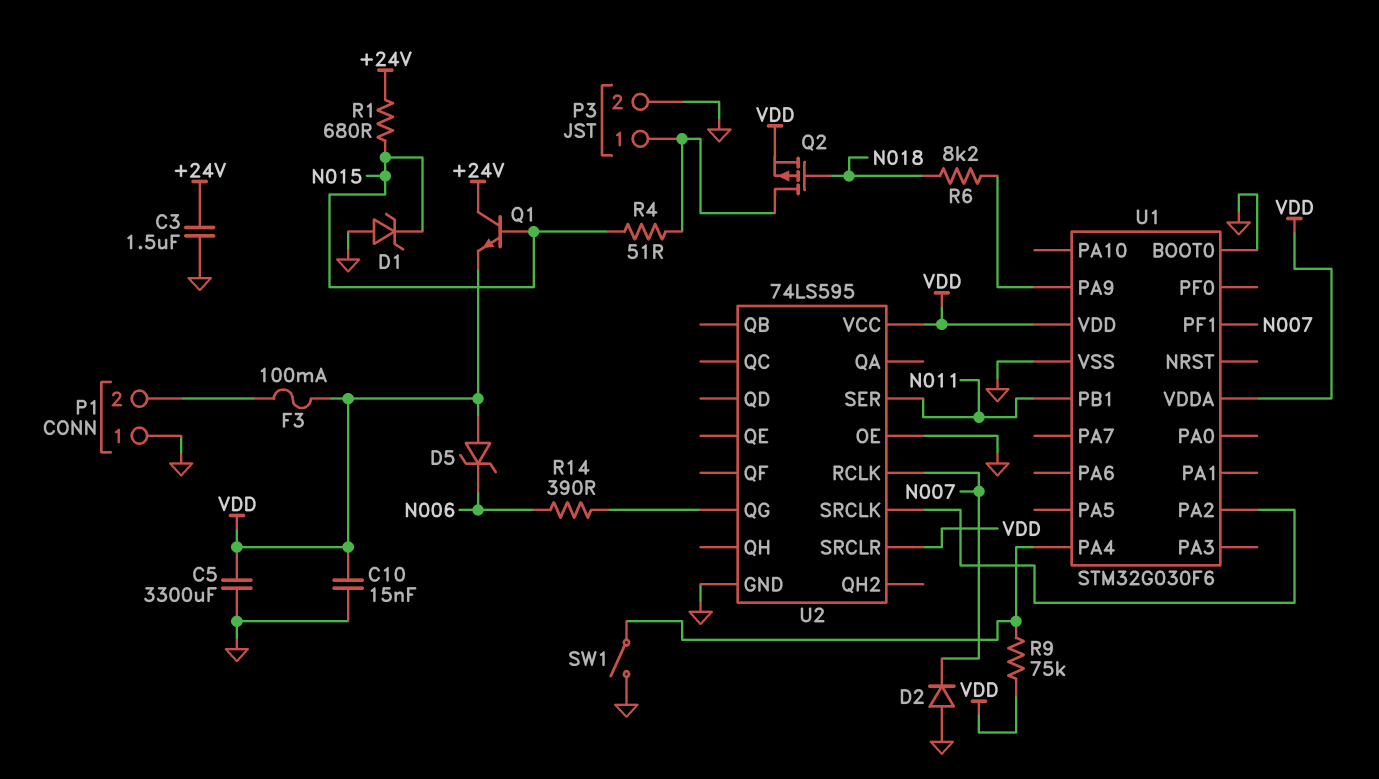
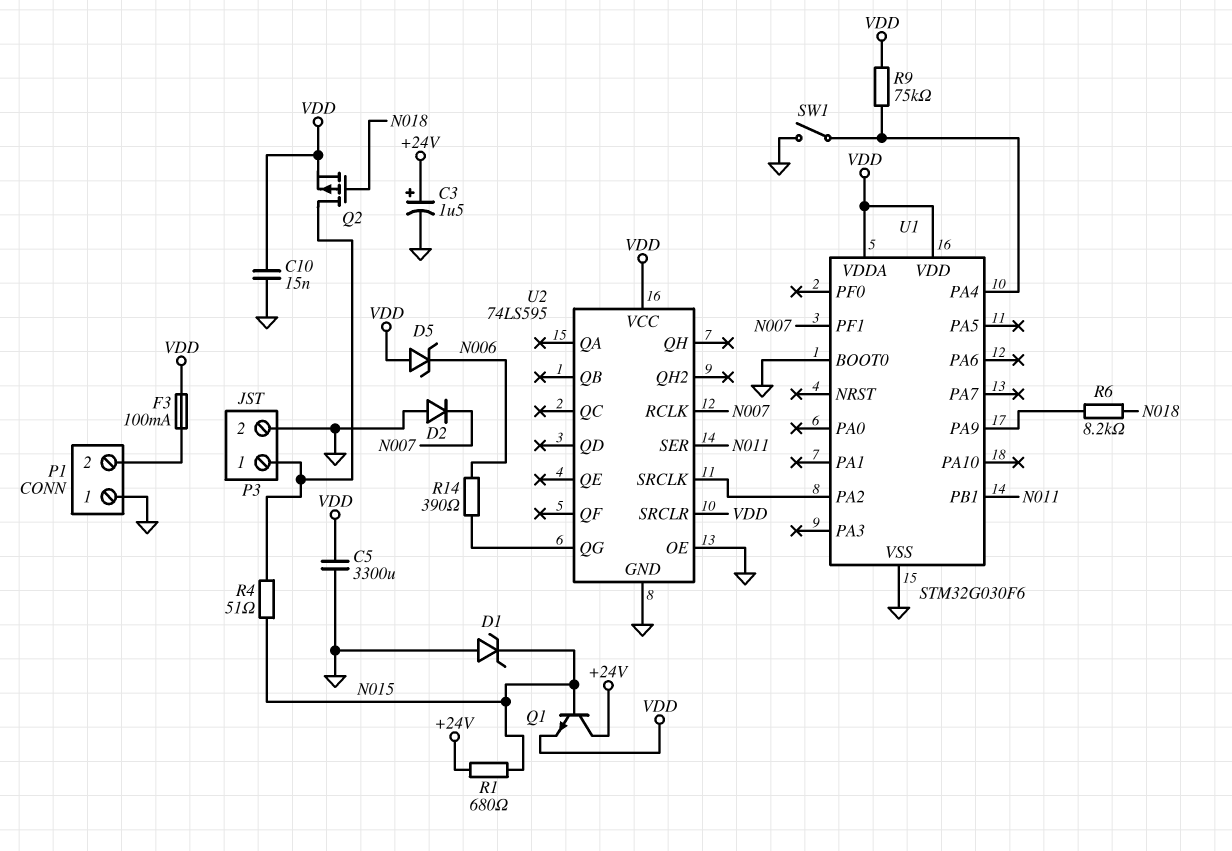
C3: 1.5uF (+24V, GND) -> 1.5uF (plus +24V, minus GND)

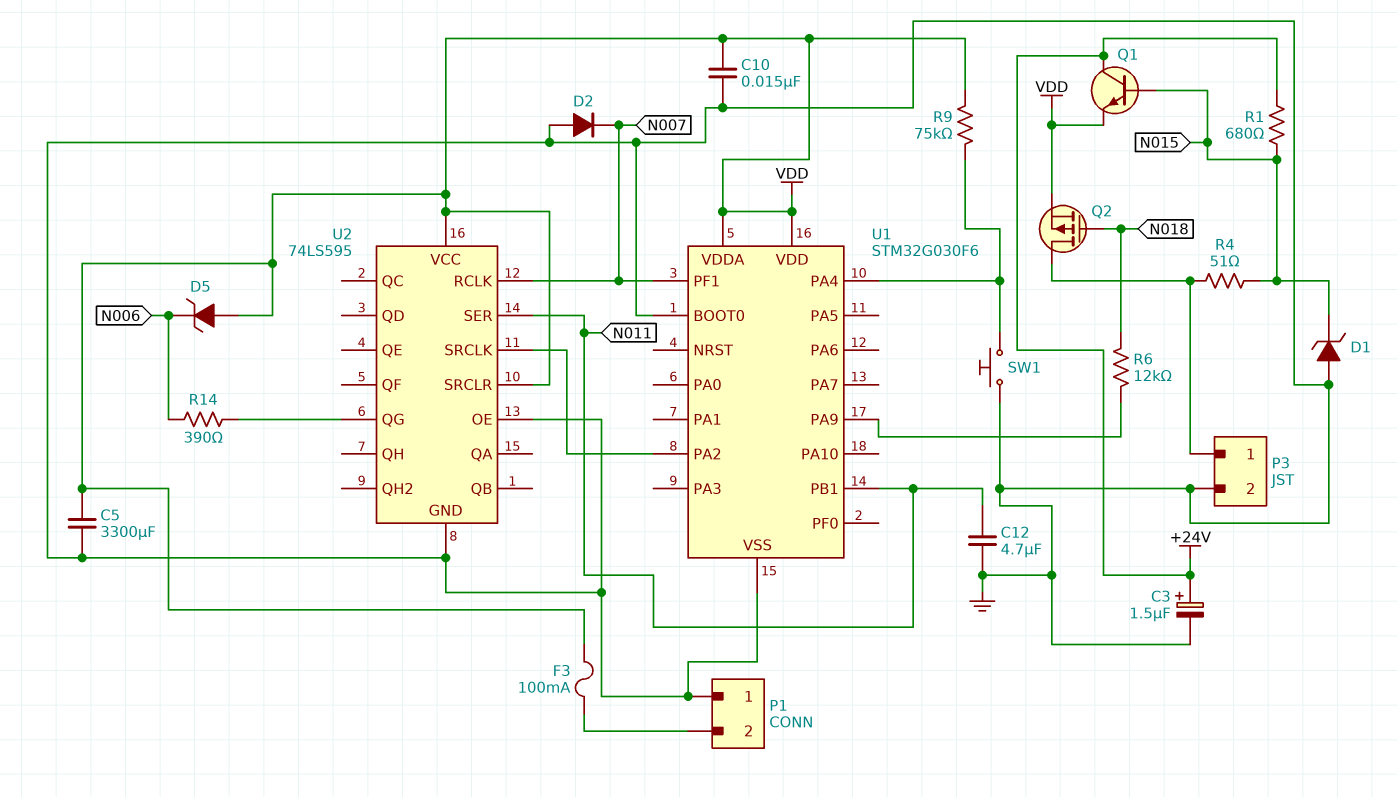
C12: none -> 4.7uF (GND, N011)
R6: 8.2k (N018, U1/PA9) -> 12k (N018, U1/PA9)
SW1: switch (GND, U1/PA4) -> button (GND, U1/PA4)

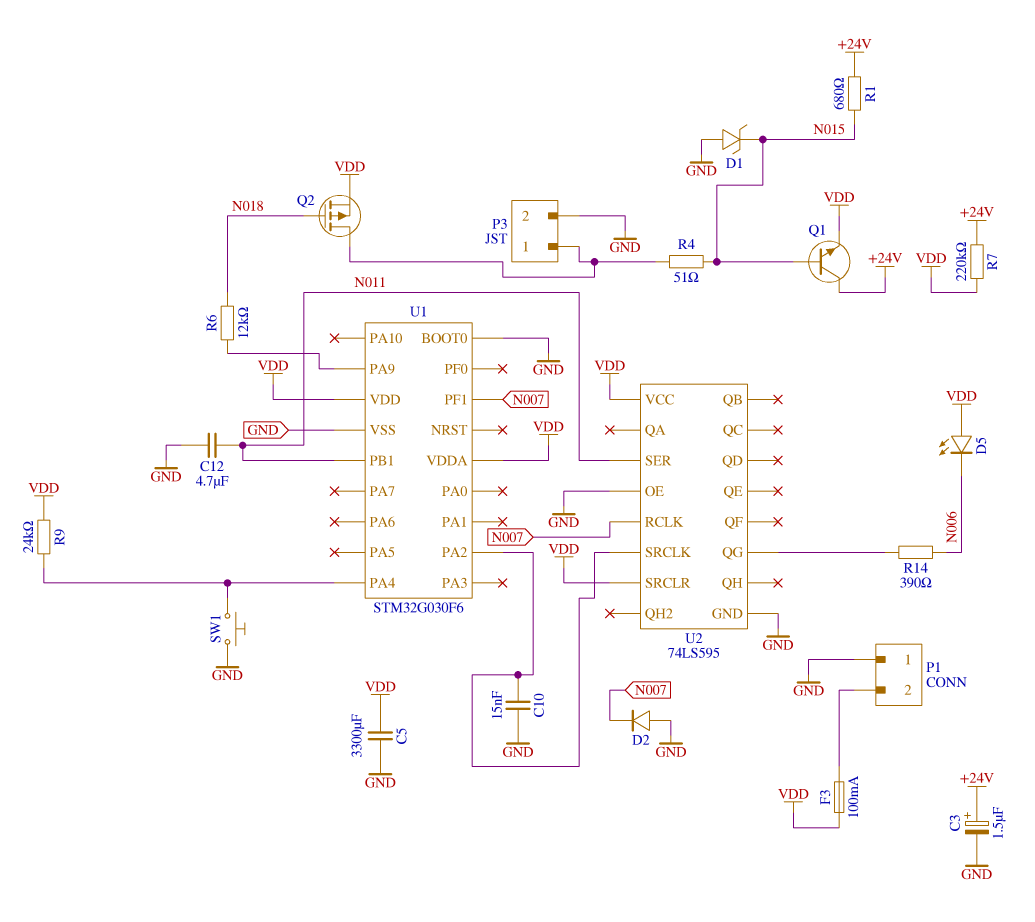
C10: 15nF (GND, VDD) -> 15nF (GND, U1/PA2)
D5: zener (A VDD, K N006) -> LED (A VDD, K N006)
R7: none -> 220k (+24V, VDD)
R9: 75k (U1/PA4, VDD) -> 24k (U1/PA4, VDD)

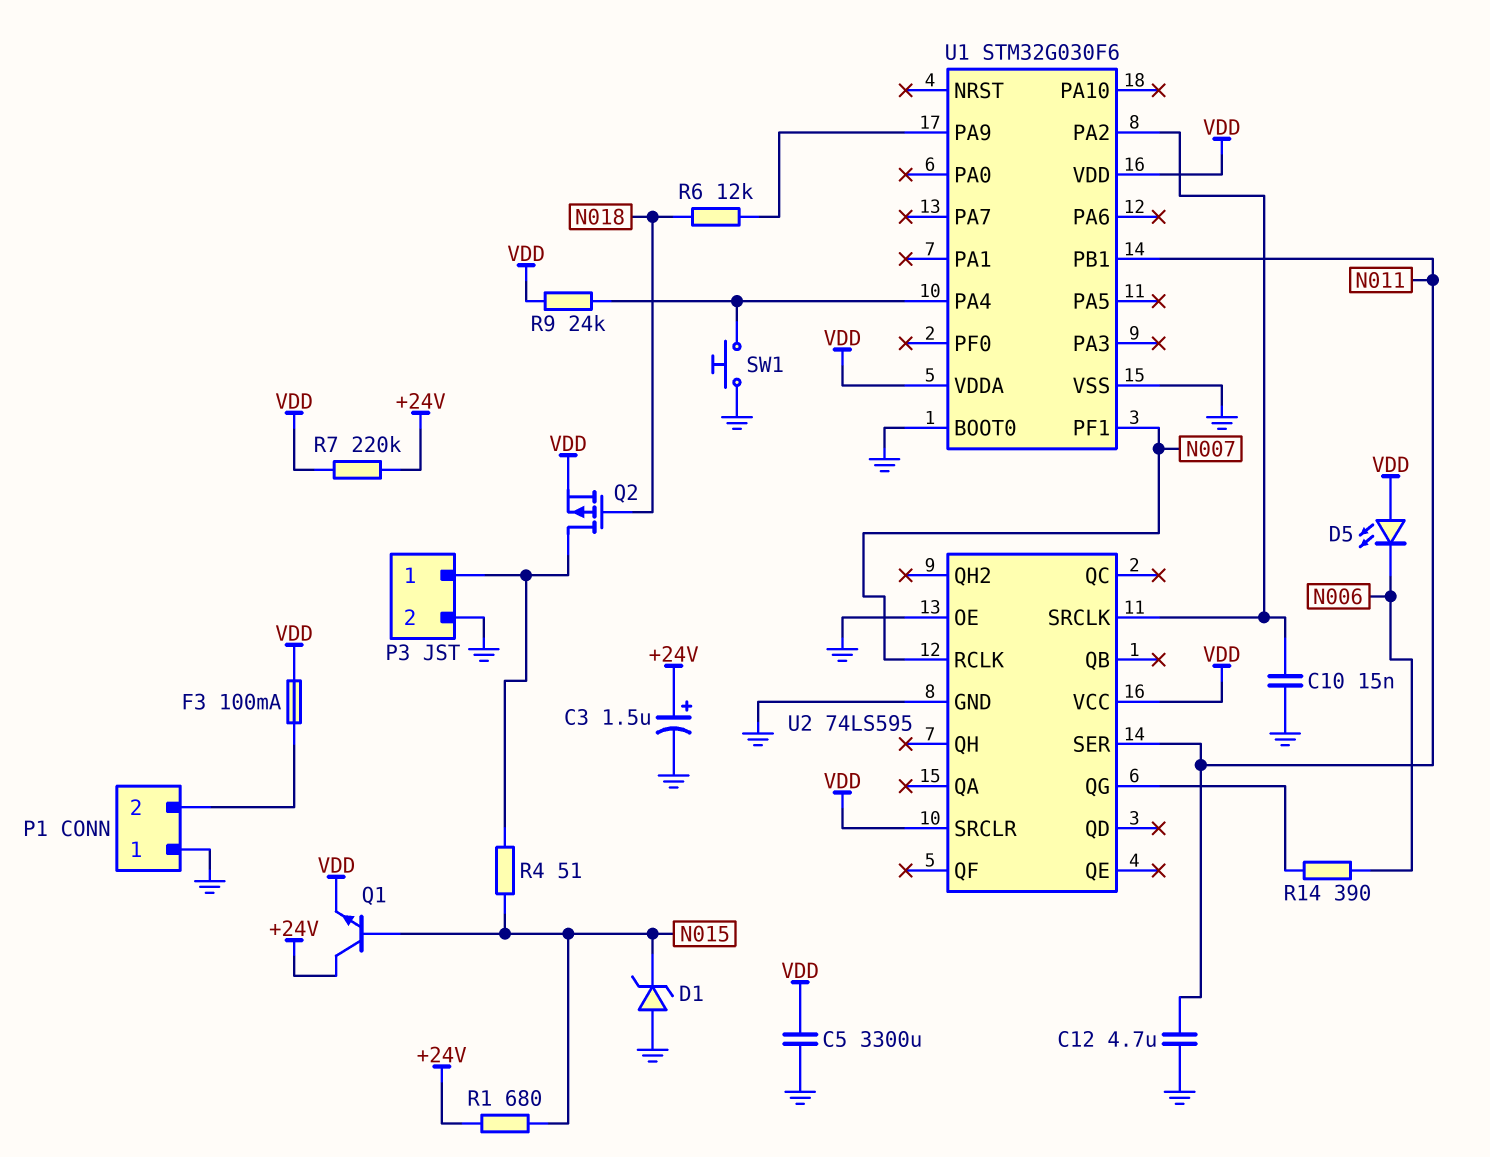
D2: diode (A GND, K N007) -> none

